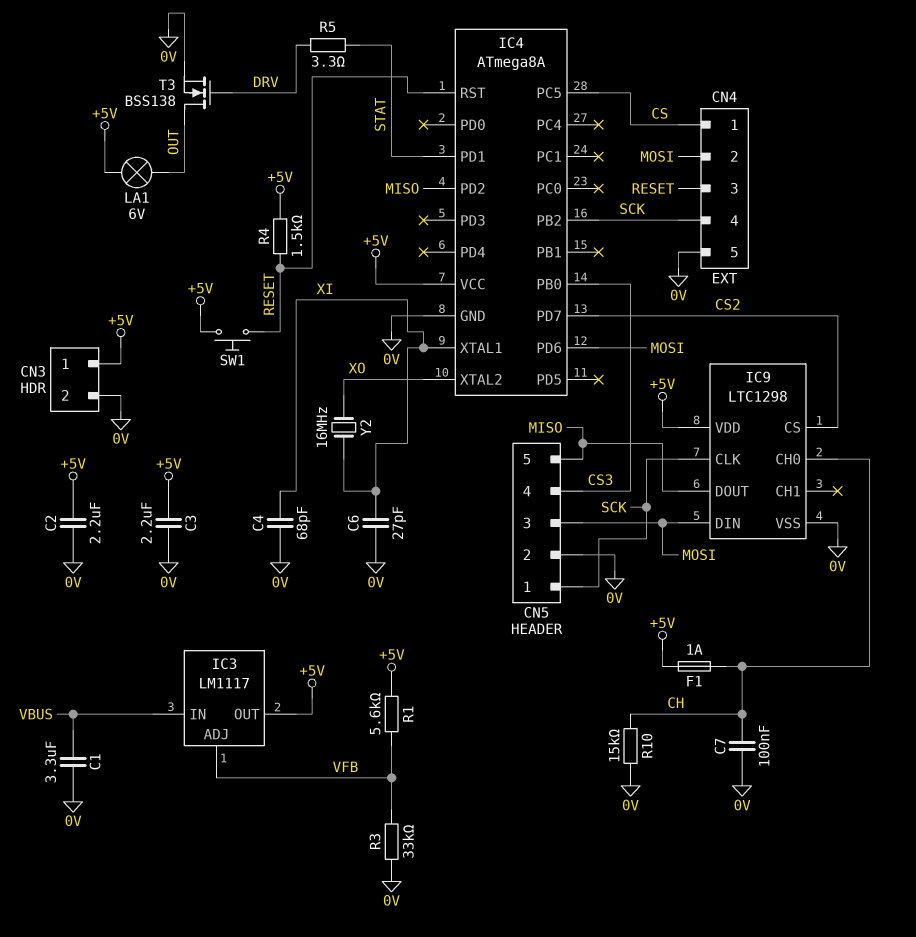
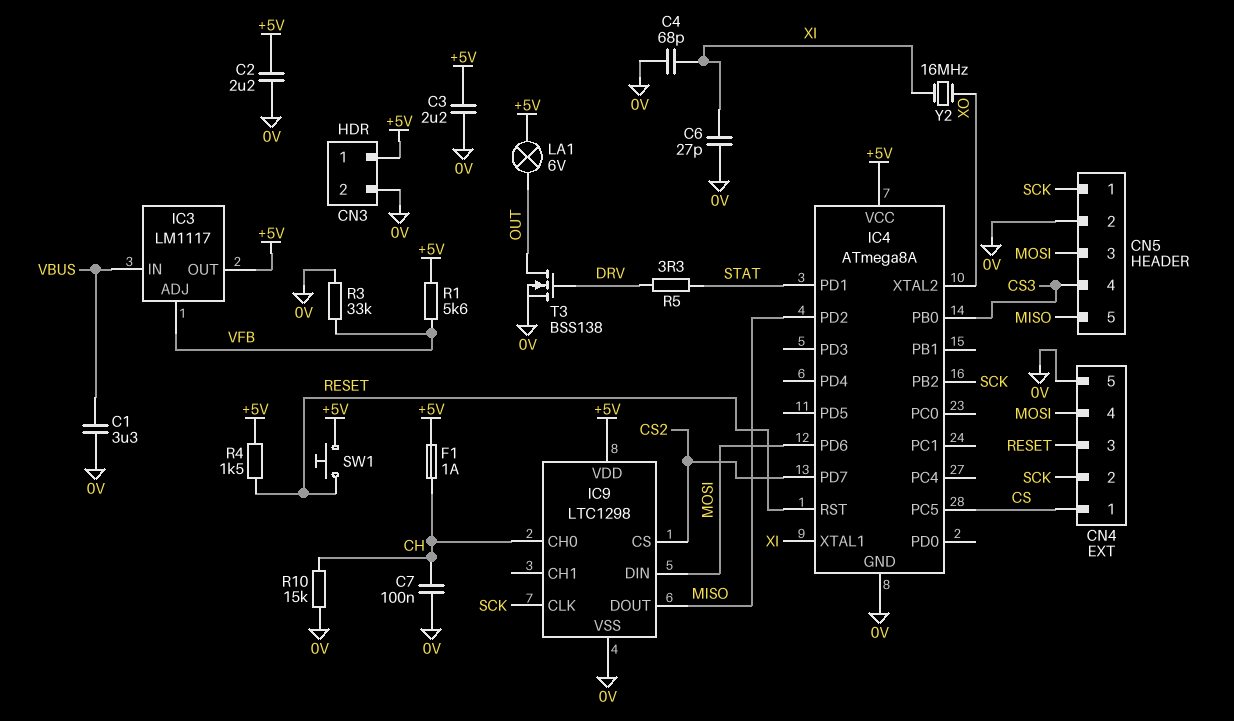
CN4 pin 2: MOSI -> SCK
CN4 pin 4: SCK -> MOSI

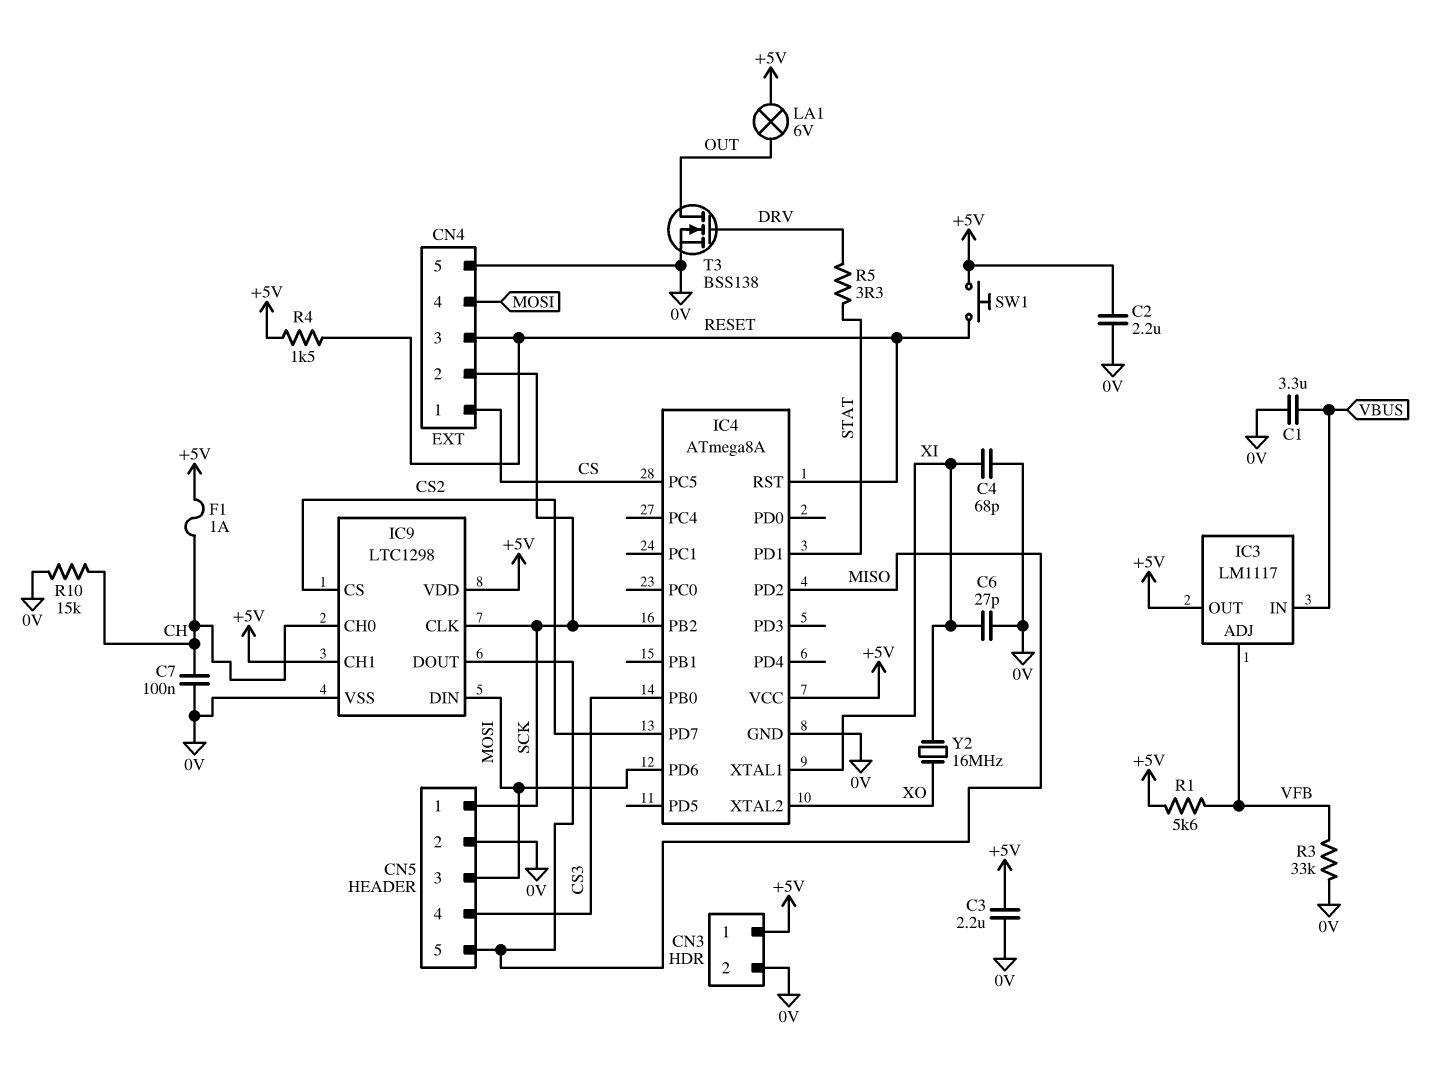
IC9 pin CH1: none -> +5V

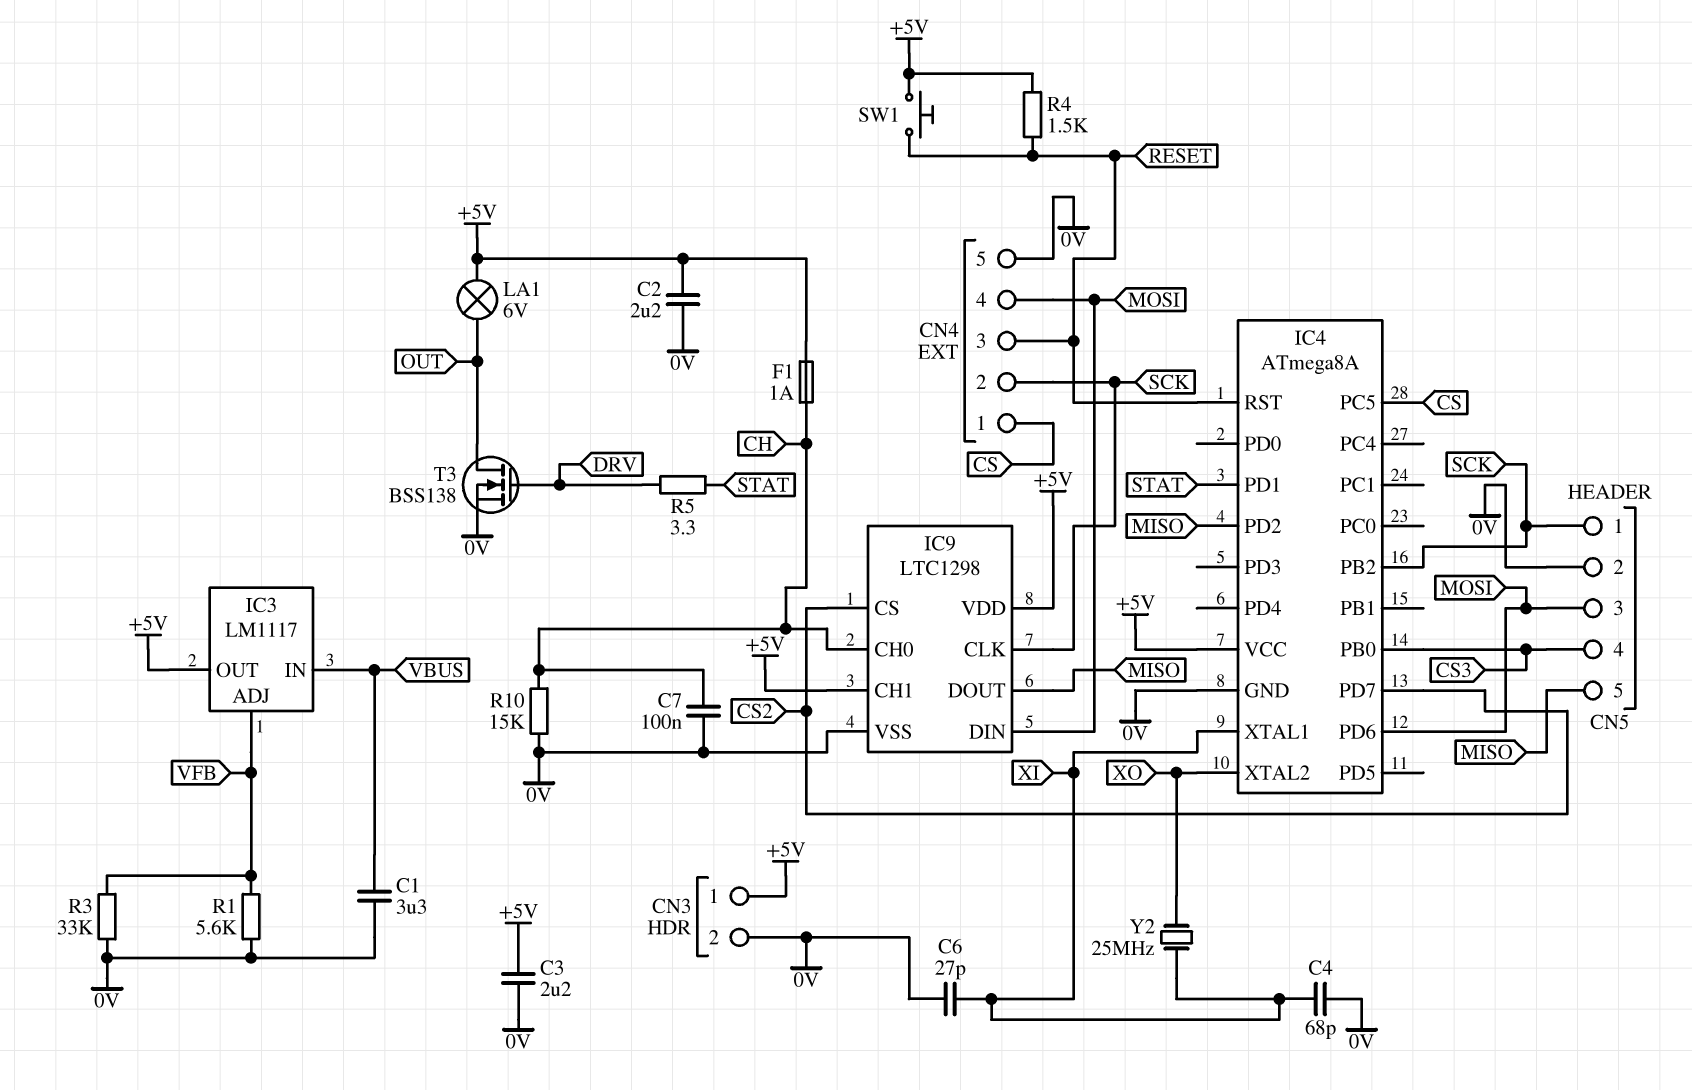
R1: 5.6k (+5V, VFB) -> 5.6k (0V, VFB)
Y2: 16MHz (XI, XO) -> 25MHz (XI, XO)

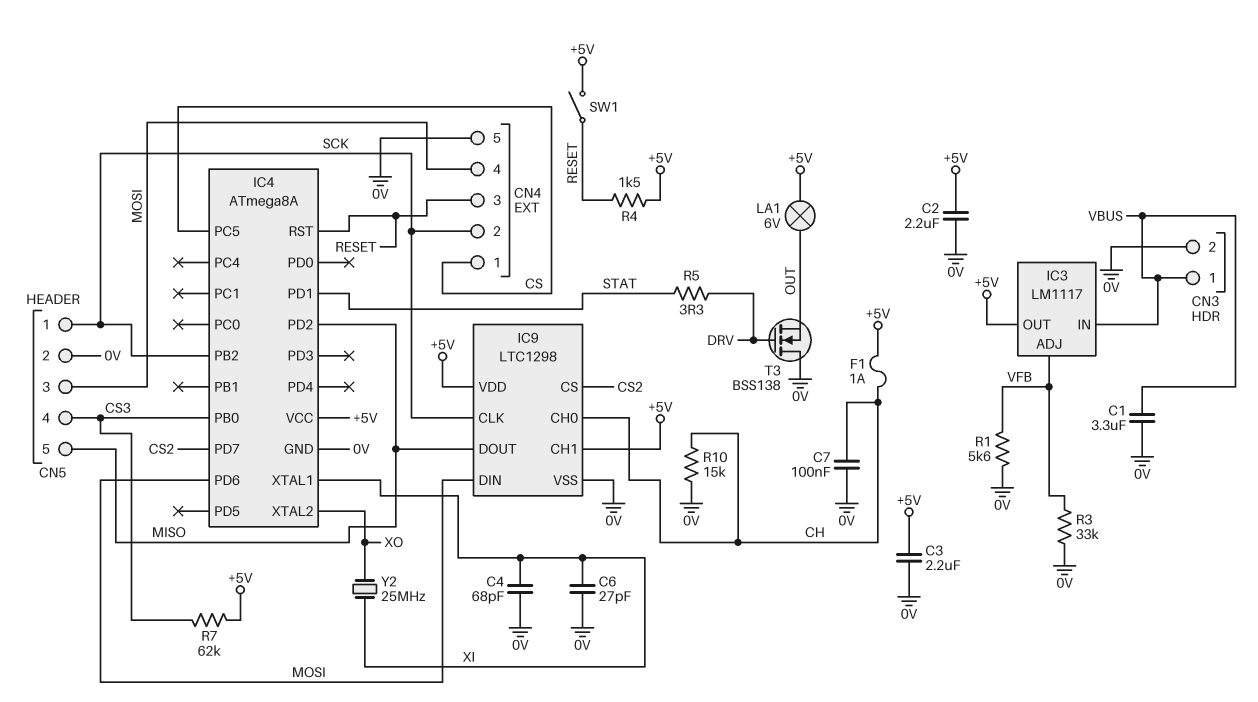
CN3 pin 1: +5V -> VBUS
R7: none -> 62k (+5V, CS3)
SW1: button (+5V, RESET) -> switch (+5V, RESET)
T3: NMOS BSS138 (G DRV, D OUT, S 0V) -> NMOS BSS138 (G DRV, D 0V, S OUT)

